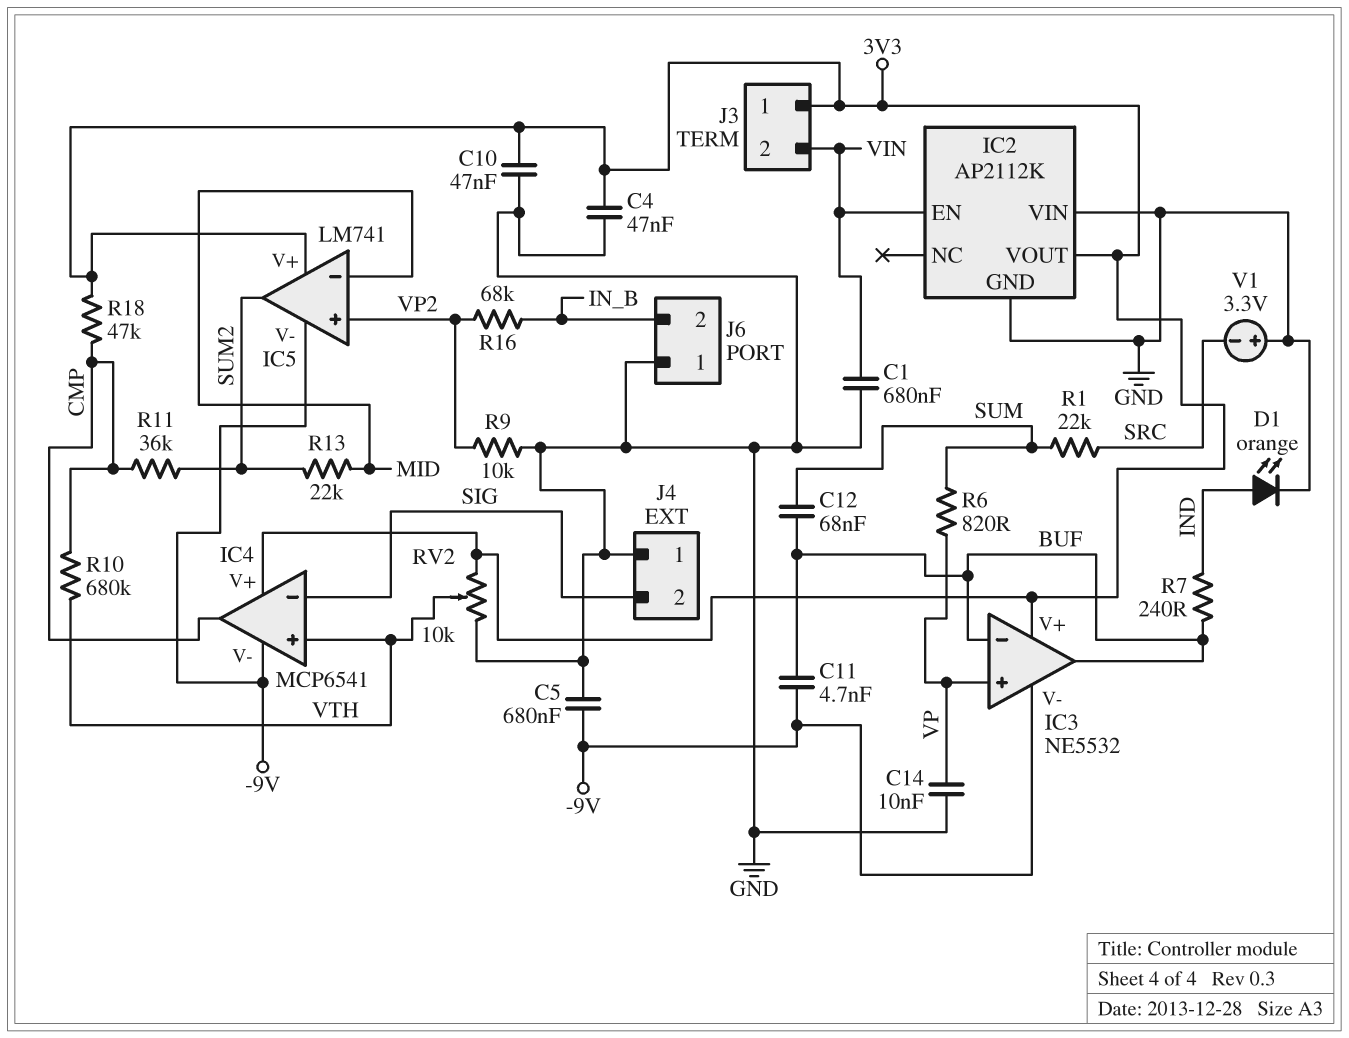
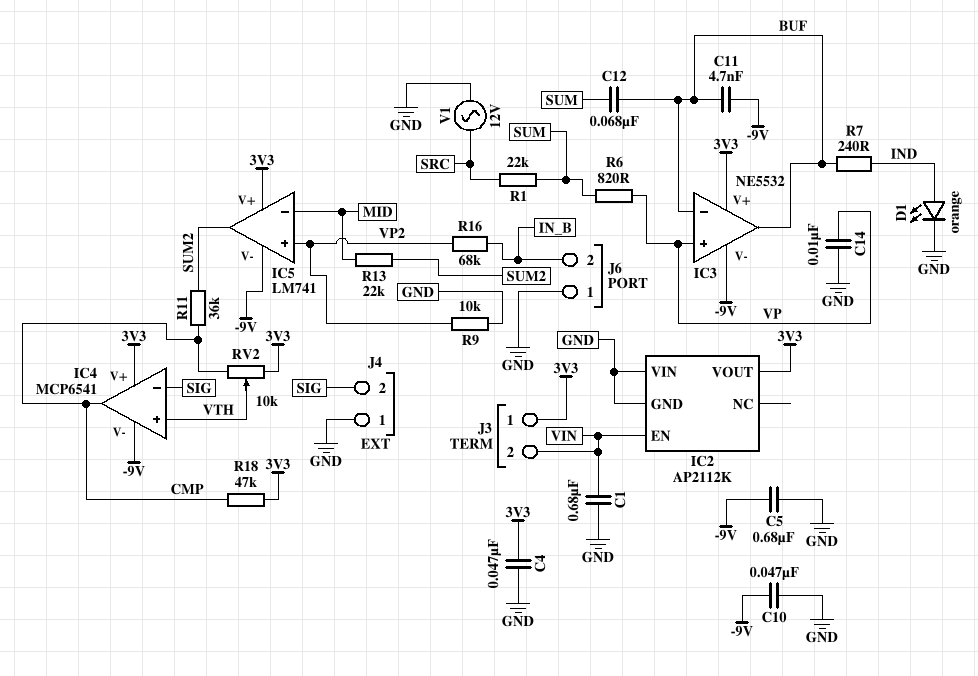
C10: 47nF (3V3, GND) -> 47nF (-9V, GND)
R10: 680k (CMP, VTH) -> none
RV2: 10k (3V3, GND, wiper VTH) -> 10k (3V3, CMP, wiper VTH)
V1: 3.3V (plus GND, minus SRC) -> AC 12V (GND, SRC)

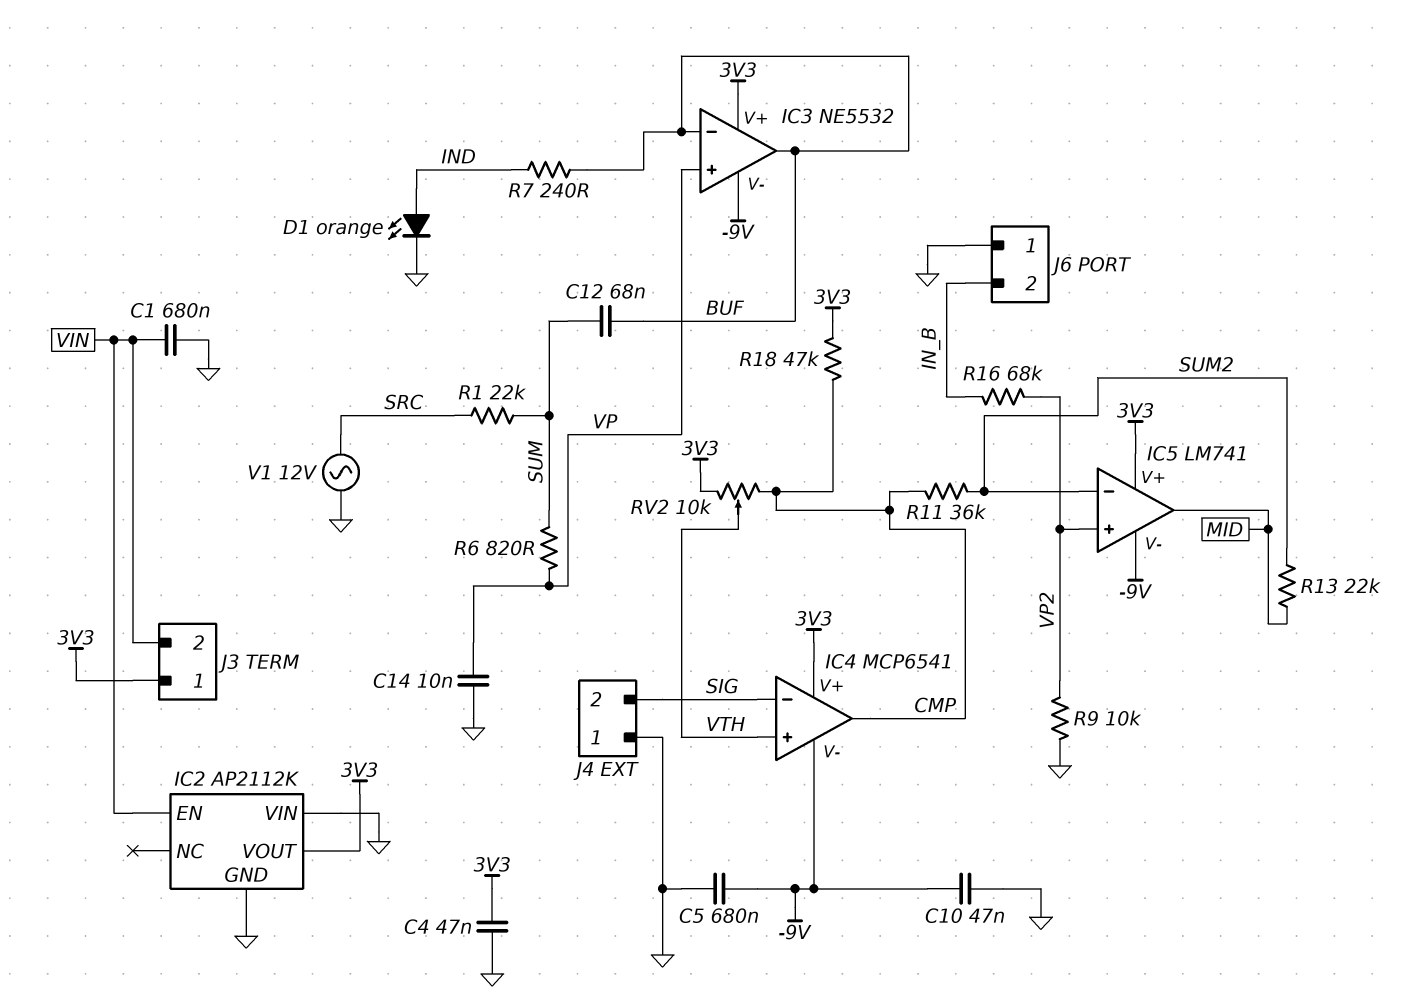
C11: 4.7nF (-9V, BUF) -> none
IC5 pin in-: MID -> SUM2
IC5 pin out: SUM2 -> MID

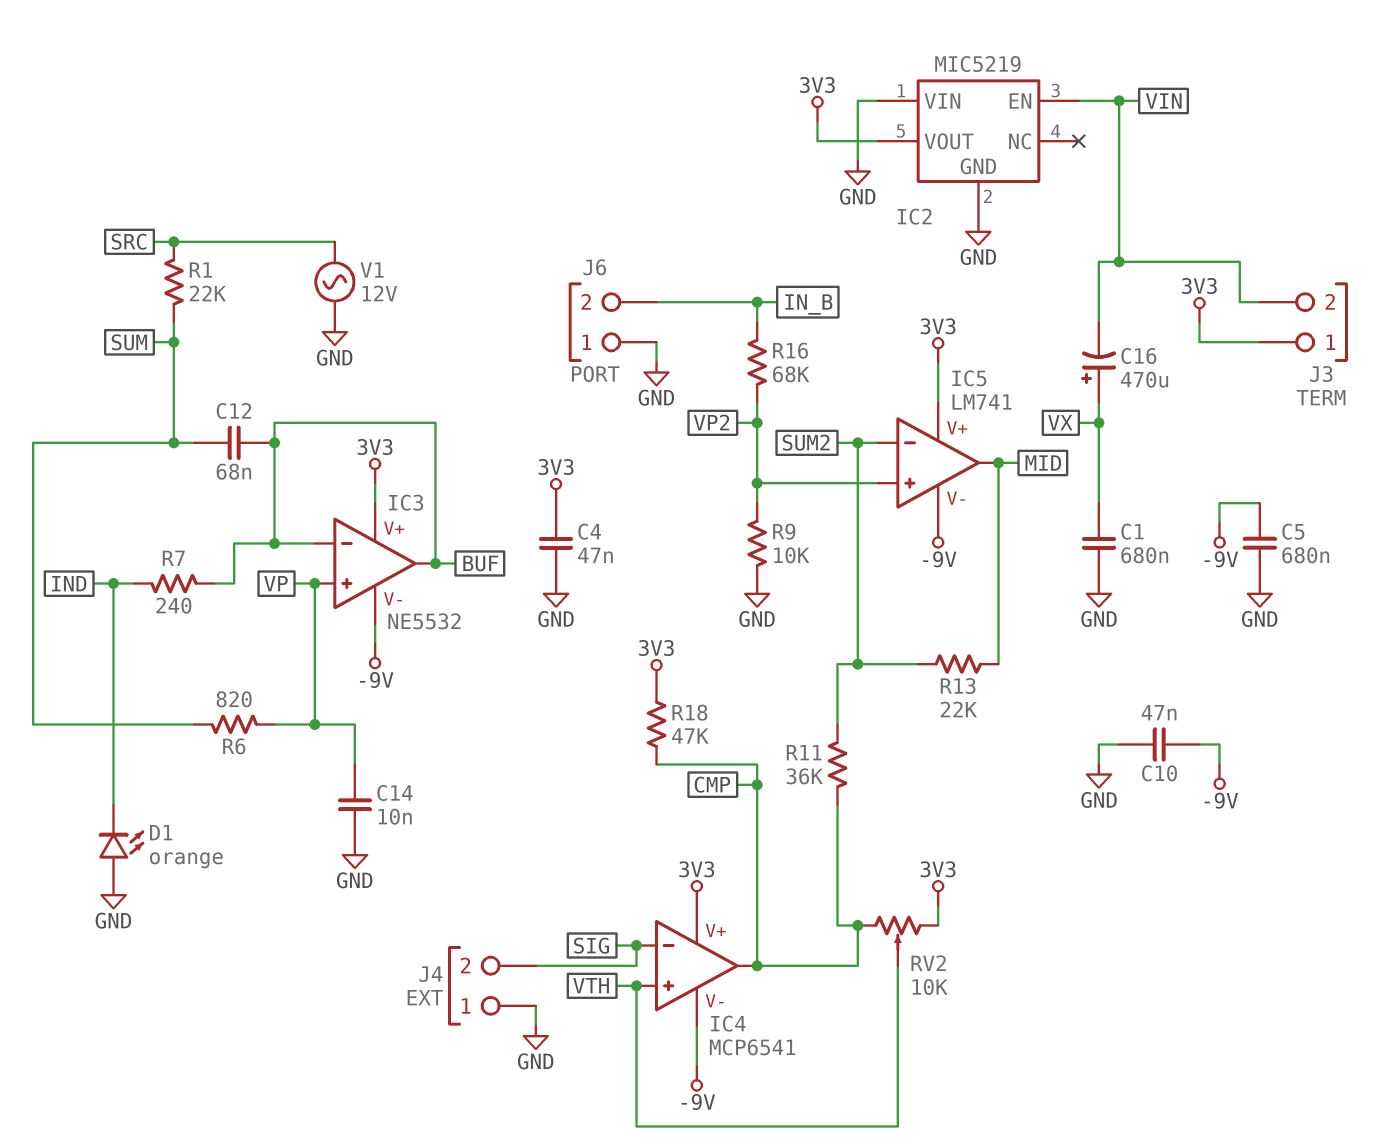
C1: 680nF (GND, VIN) -> 680nF (GND, VX)
C16: none -> 470uF (plus VX, minus VIN)
D1: LED orange (A IND, K GND) -> LED orange (A GND, K IND)
IC2: AP2112K -> MIC5219

